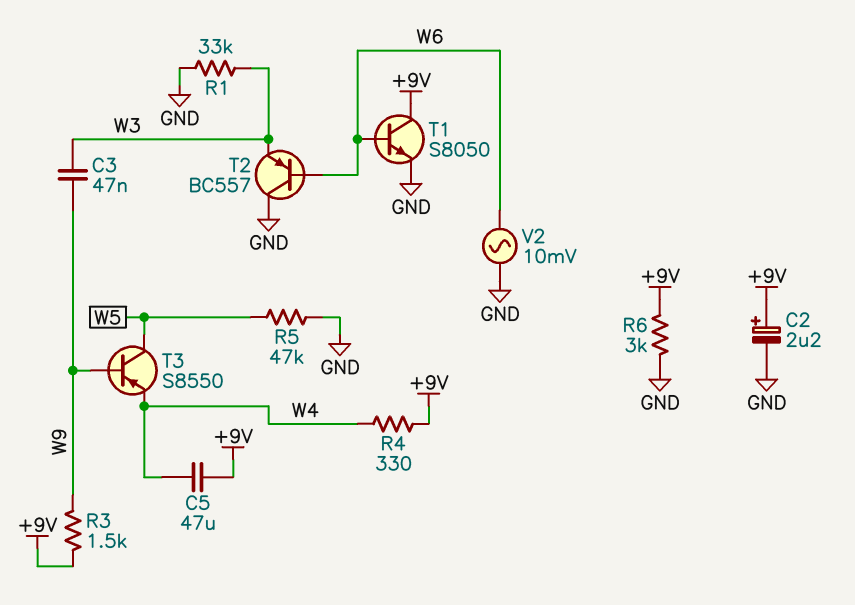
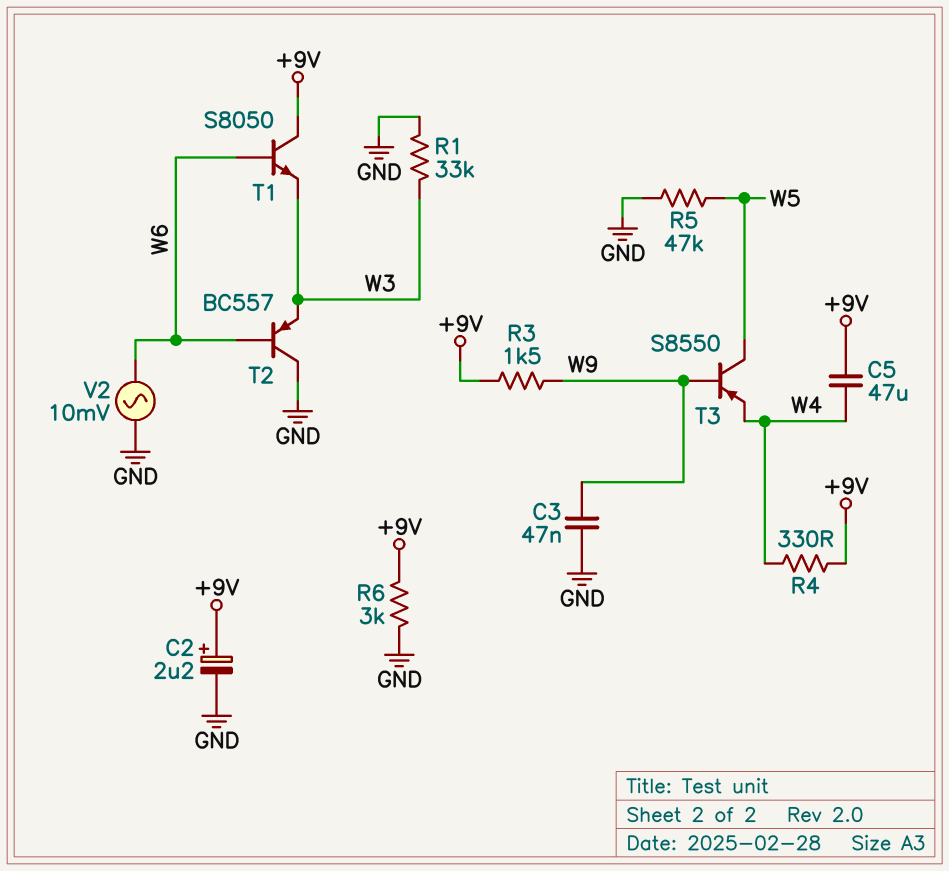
C3: 47nF (W3, W9) -> 47nF (GND, W9)
T1: NPN S8050 (B W6, C +9V, E GND) -> NPN S8050 (B W6, C +9V, E W3)

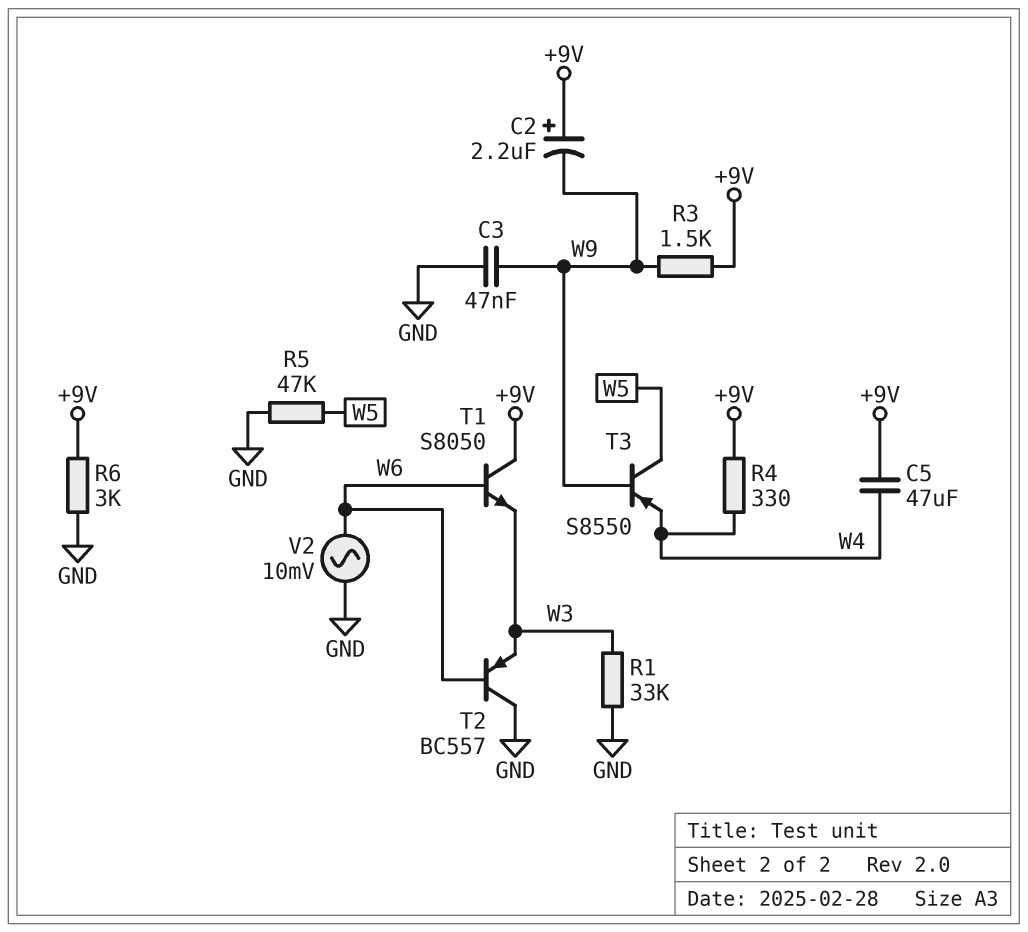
C2: 2.2uF (plus +9V, minus GND) -> 2.2uF (plus +9V, minus W9)

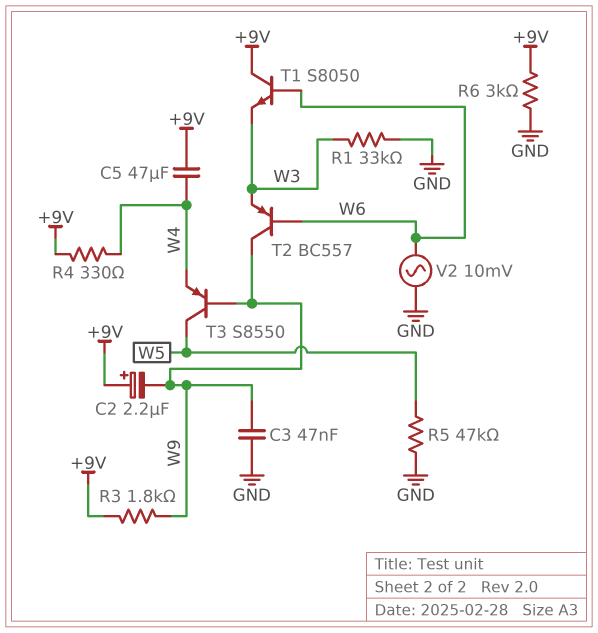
R3: 1.5k (+9V, W9) -> 1.8k (+9V, W9)
T2: PNP BC557 (B W6, C GND, E W3) -> PNP BC557 (B W6, C W9, E W3)

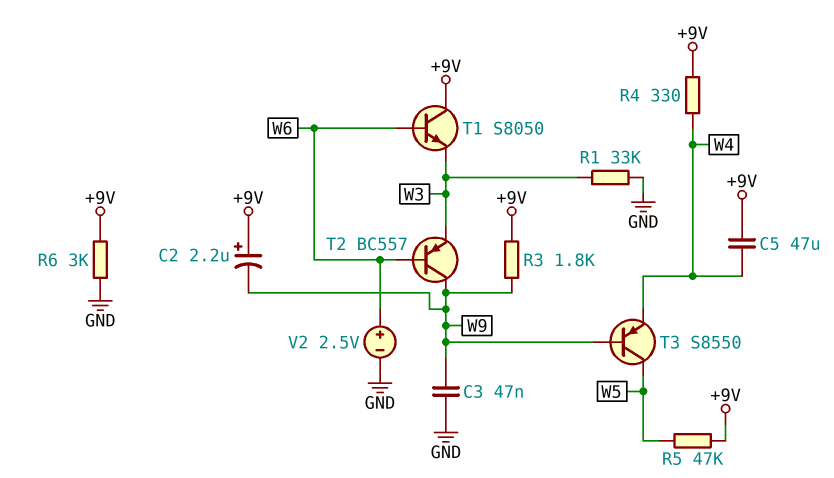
R5: 47k (GND, W5) -> 47k (+9V, W5)
V2: AC 10mV (GND, W6) -> 2.5V (plus W6, minus GND)

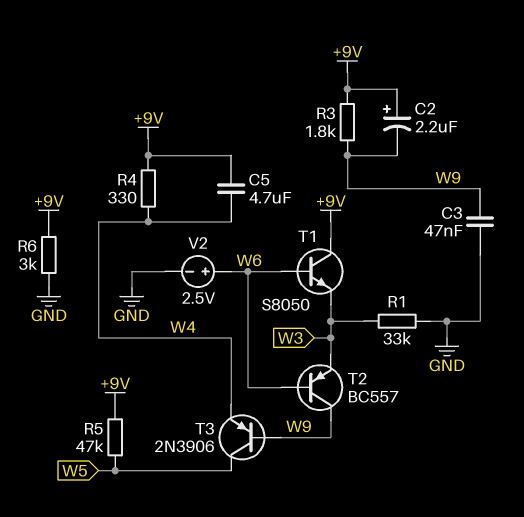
C5: 47uF (+9V, W4) -> 4.7uF (+9V, W4)
T3: PNP S8550 (B W9, C W5, E W4) -> PNP 2N3906 (B W9, C W5, E W4)

